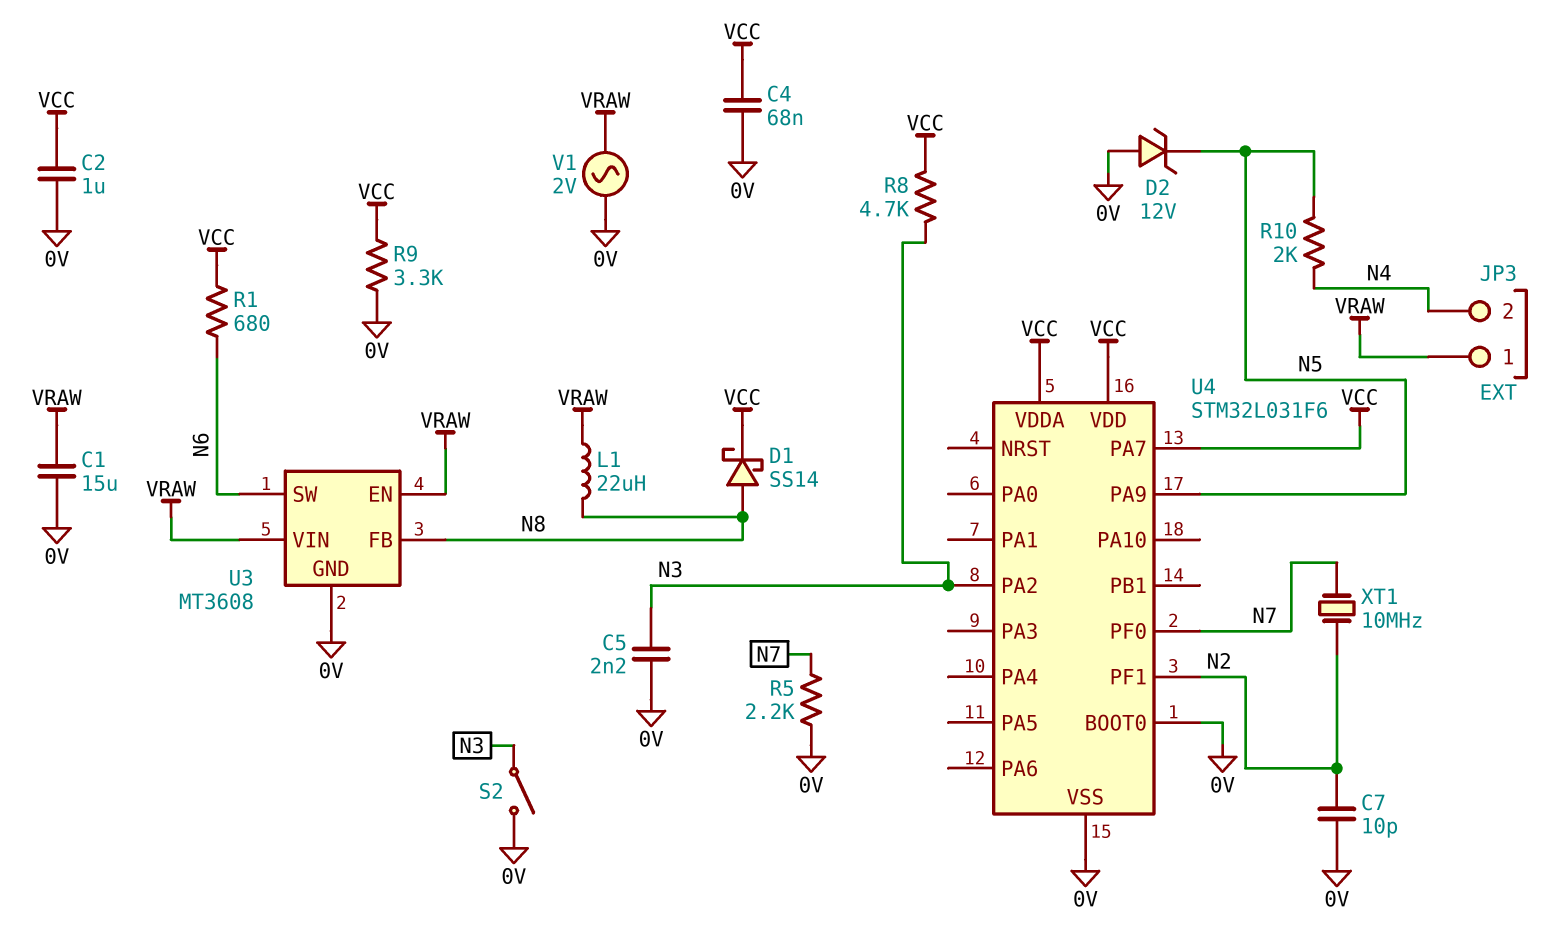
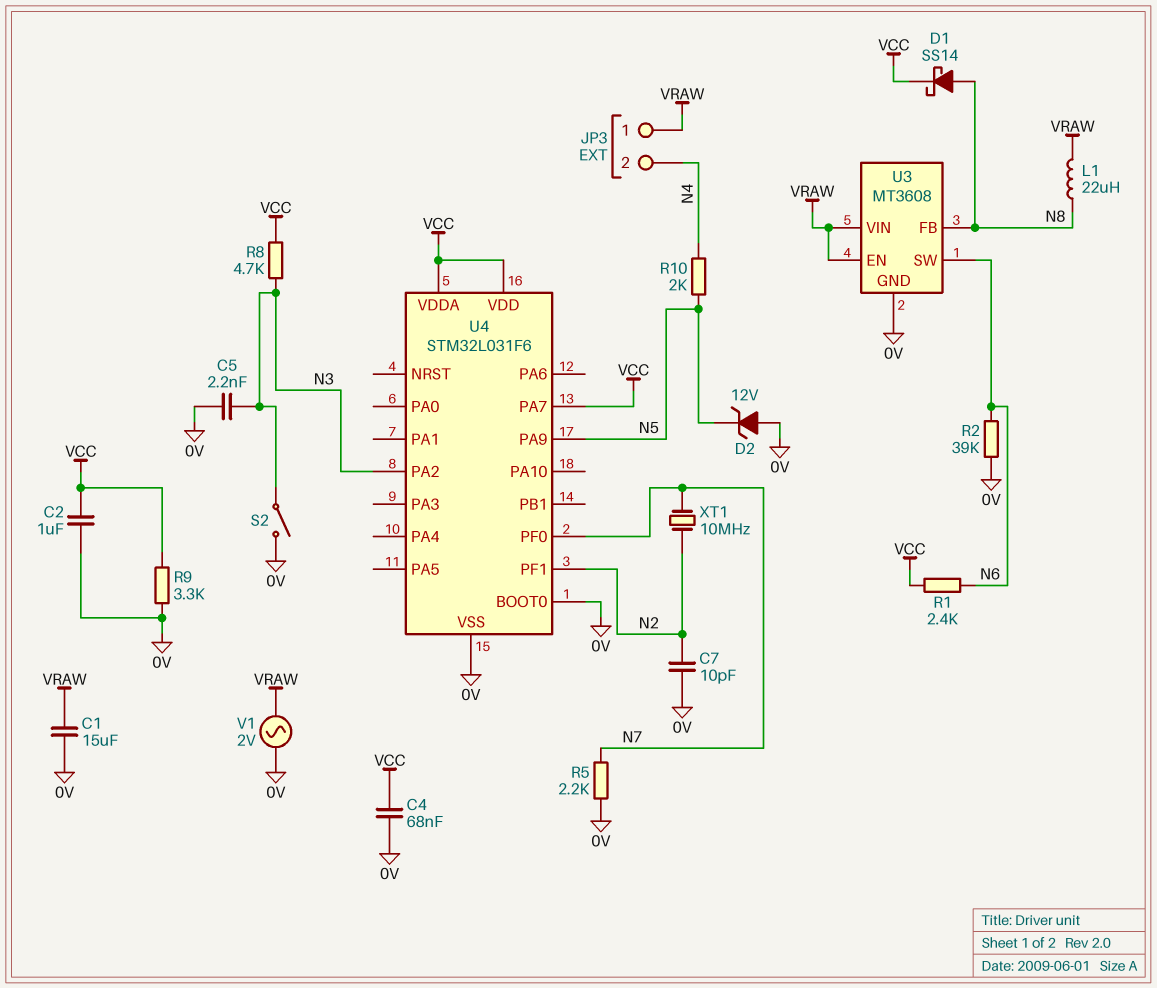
R1: 680 (N6, VCC) -> 2.4k (N6, VCC)
R2: none -> 39k (0V, N6)

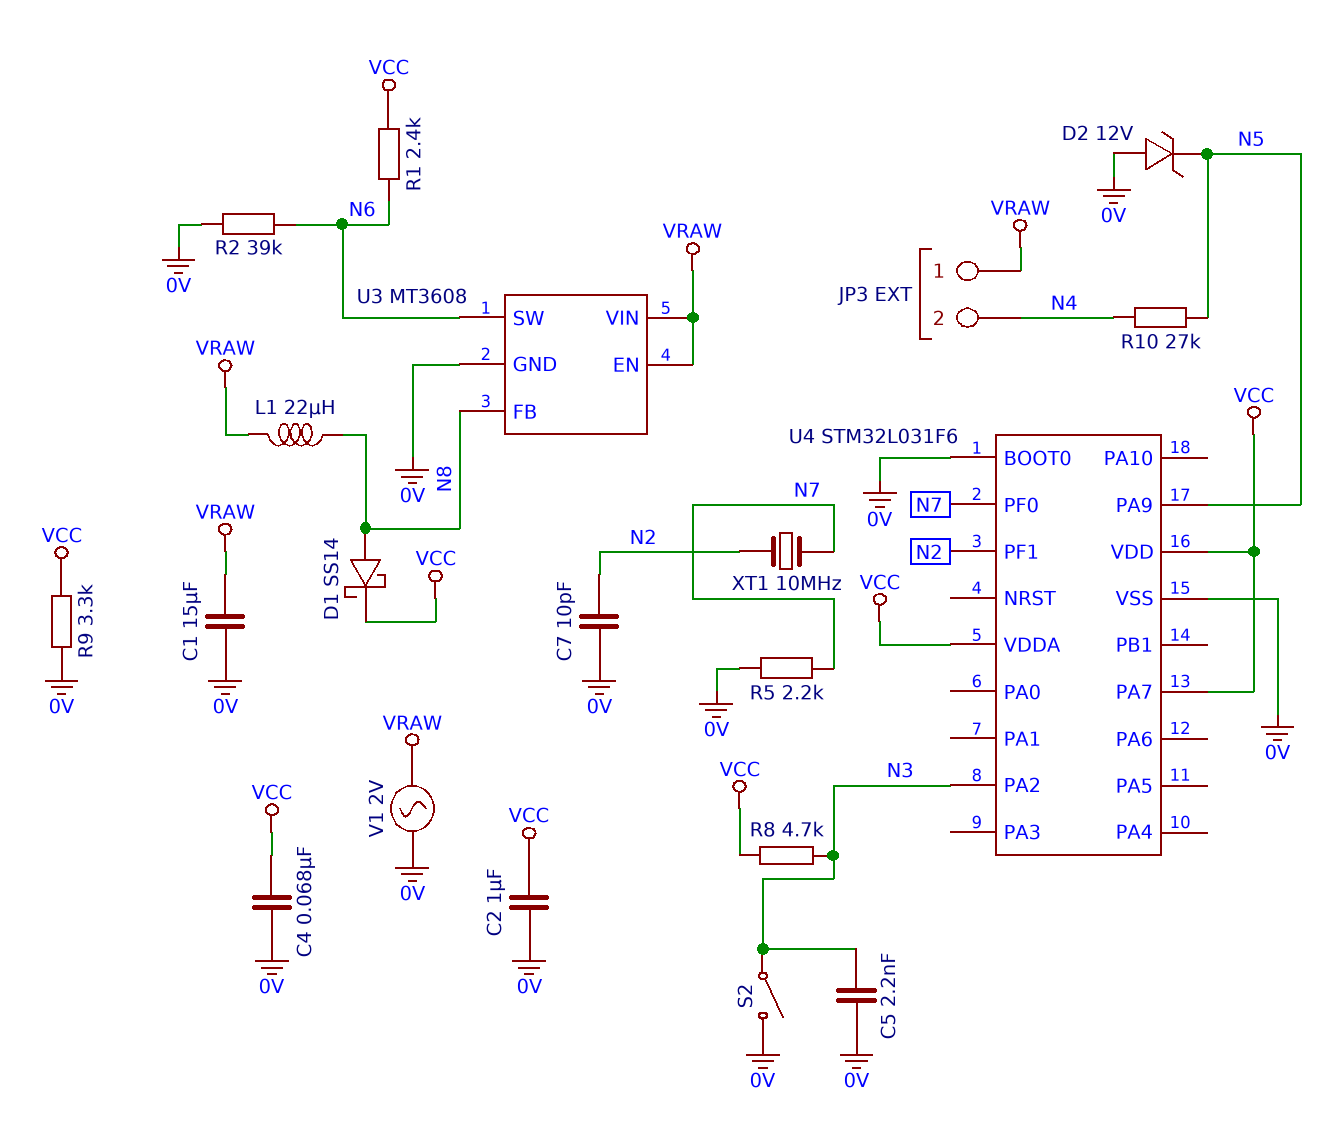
R10: 2k (N4, N5) -> 27k (N4, N5)

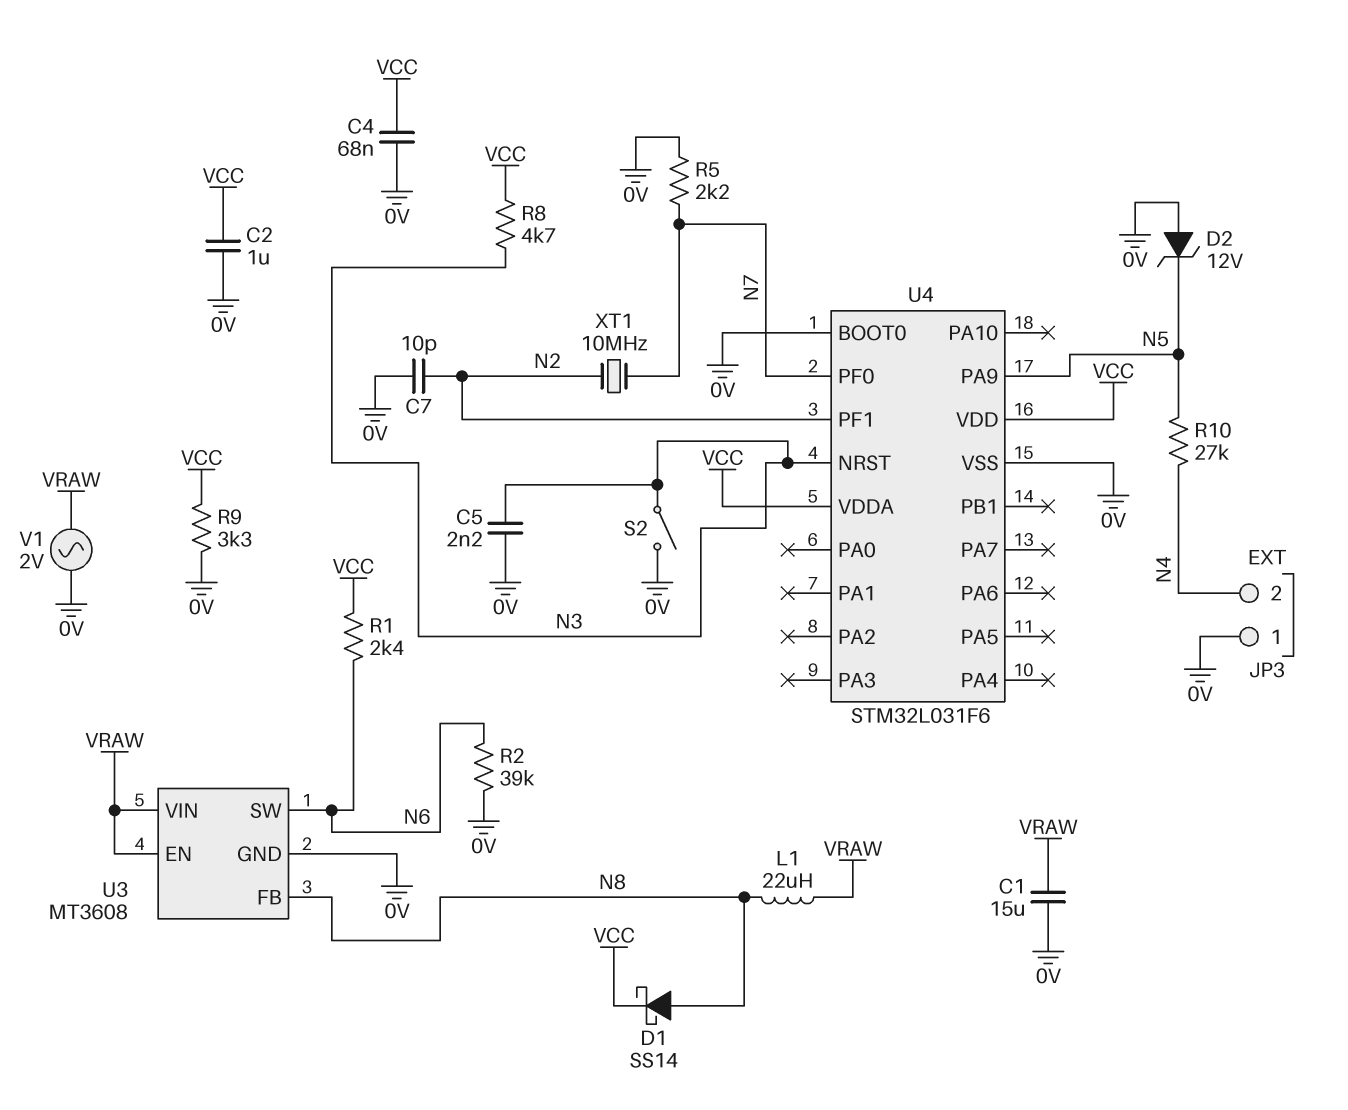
JP3 pin 1: VRAW -> 0V
U4 pin NRST: none -> N3
U4 pin PA2: N3 -> none
U4 pin PA7: VCC -> none

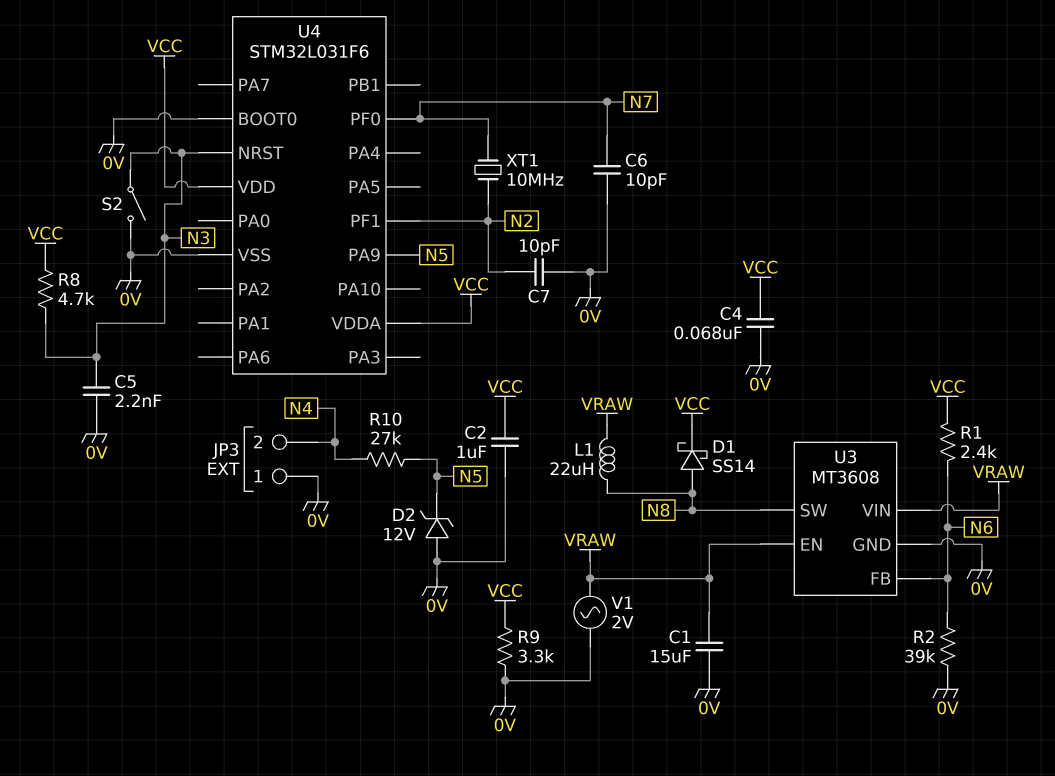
C6: none -> 10pF (0V, N7)
R5: 2.2k (0V, N7) -> none
U3 pin FB: N8 -> N6
U3 pin SW: N6 -> N8

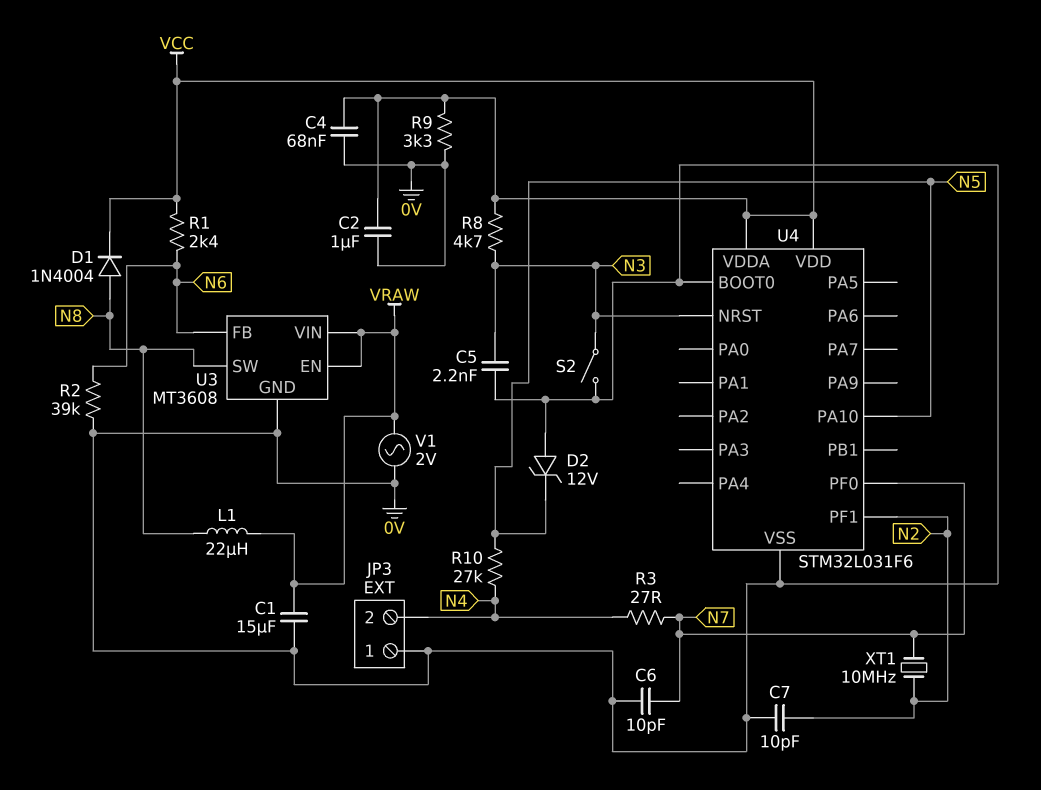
D1: schottky SS14 (A N8, K VCC) -> diode 1N4004 (A N8, K VCC)
R3: none -> 27 (N4, N7)
U4 pin PA9: N5 -> none
U4 pin PA10: none -> N5

